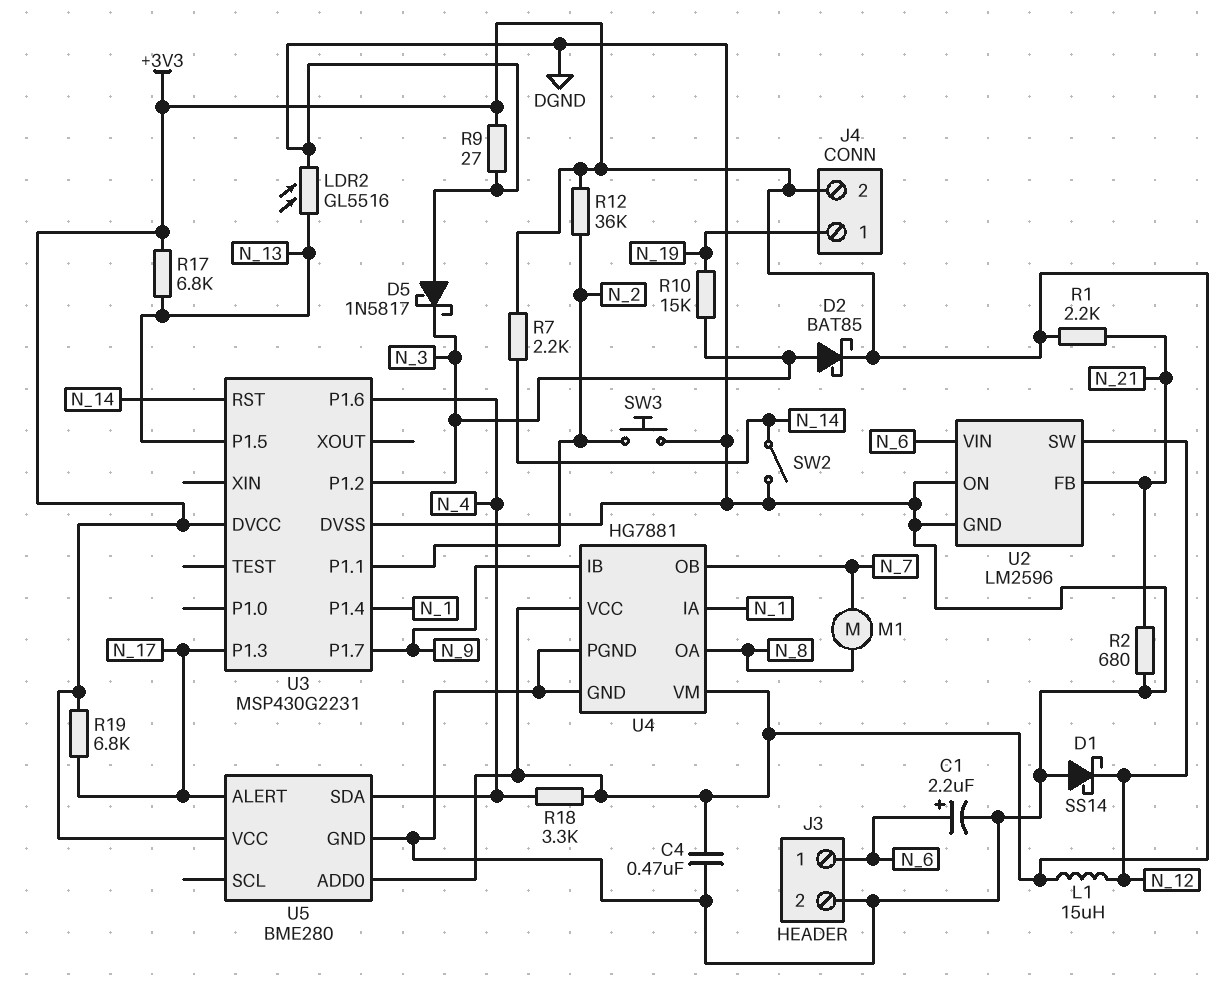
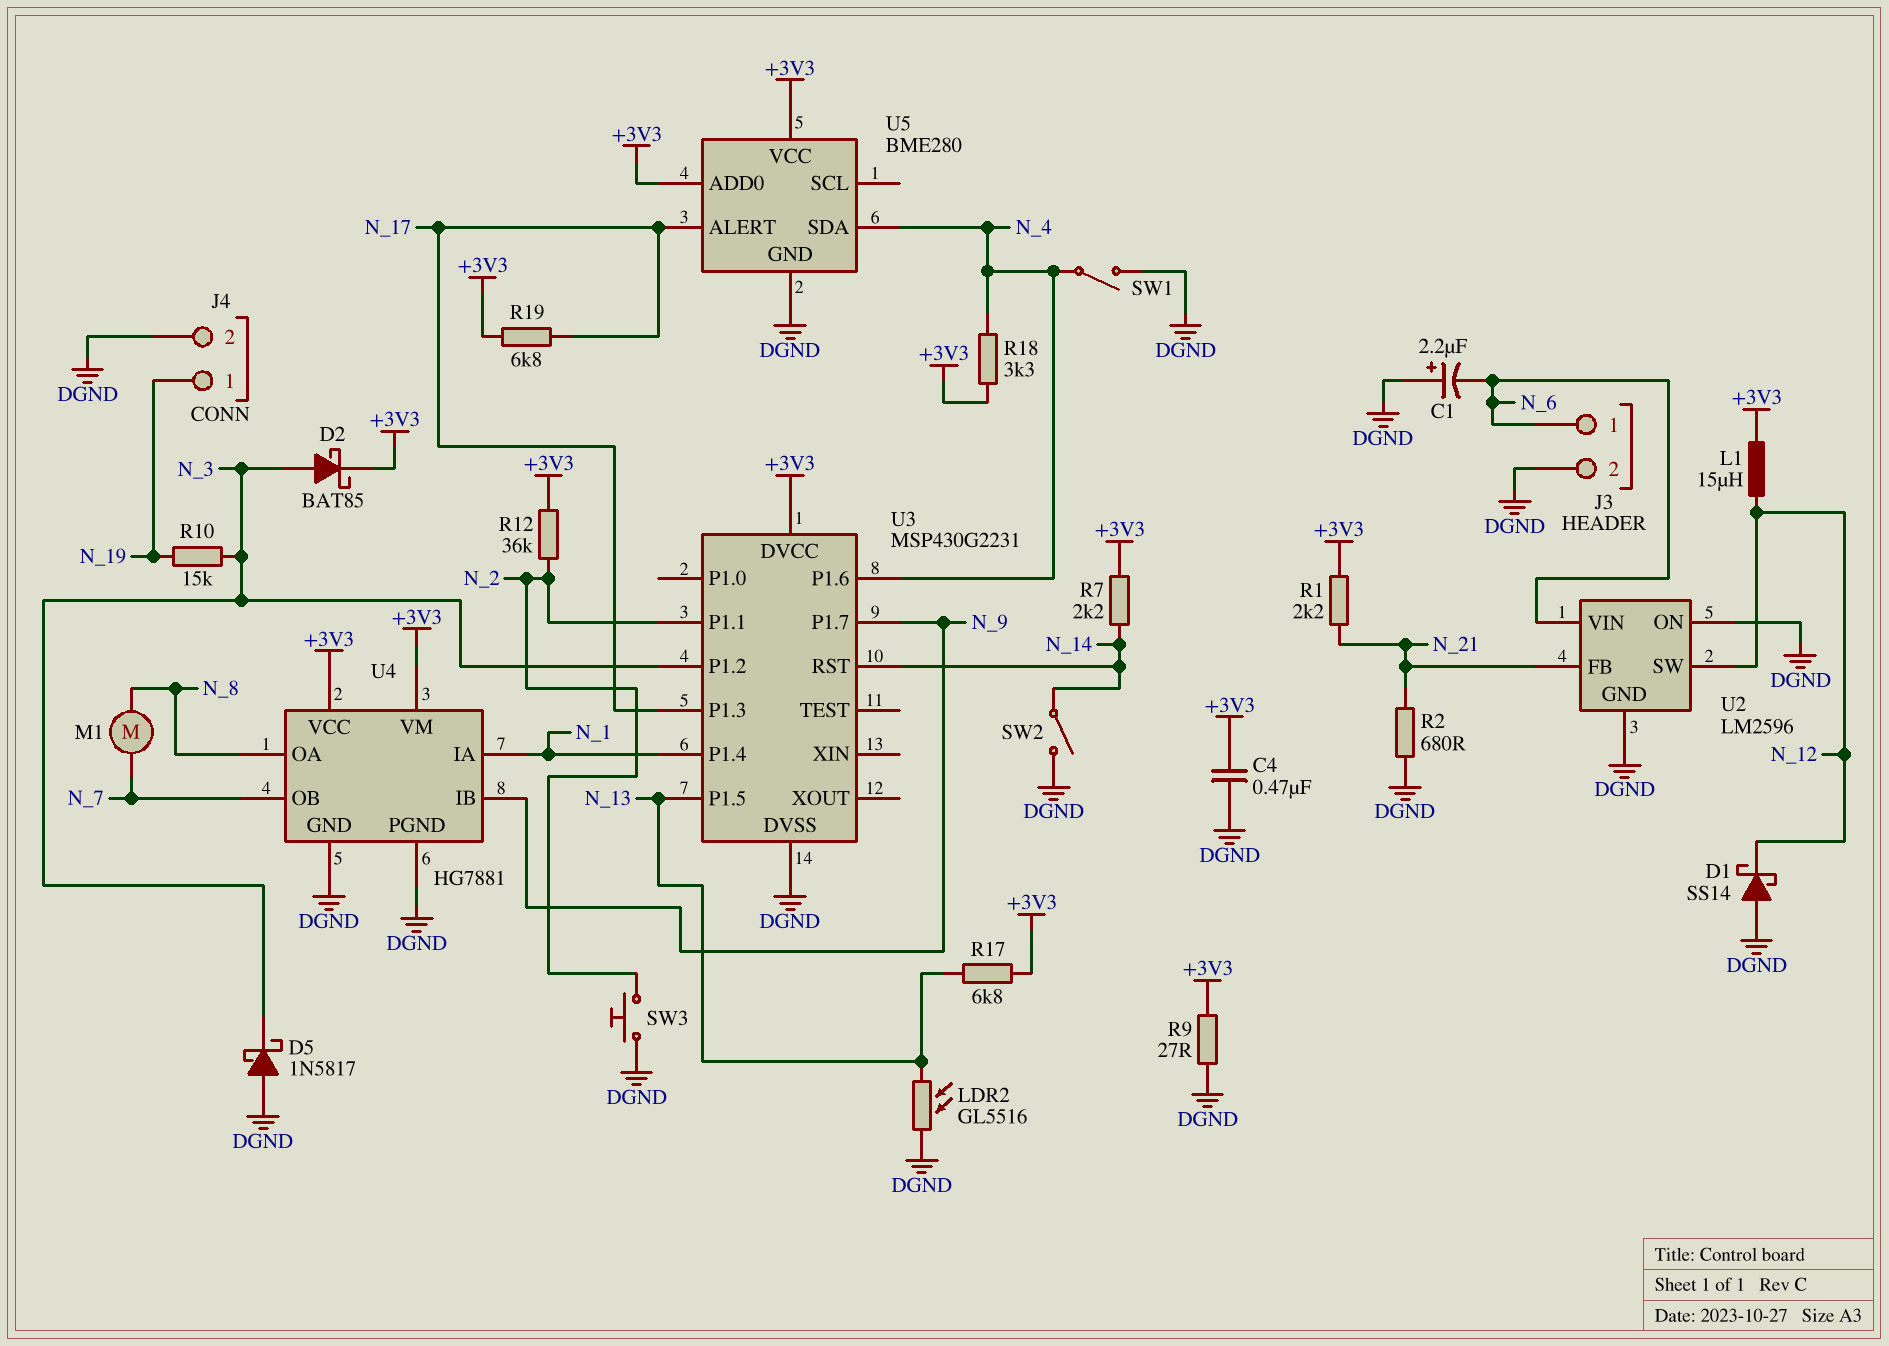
C1: 2.2uF (plus N_6, minus DGND) -> 2.2uF (plus DGND, minus N_6)
J4 pin 2: +3V3 -> DGND
SW1: none -> switch (DGND, N_4)

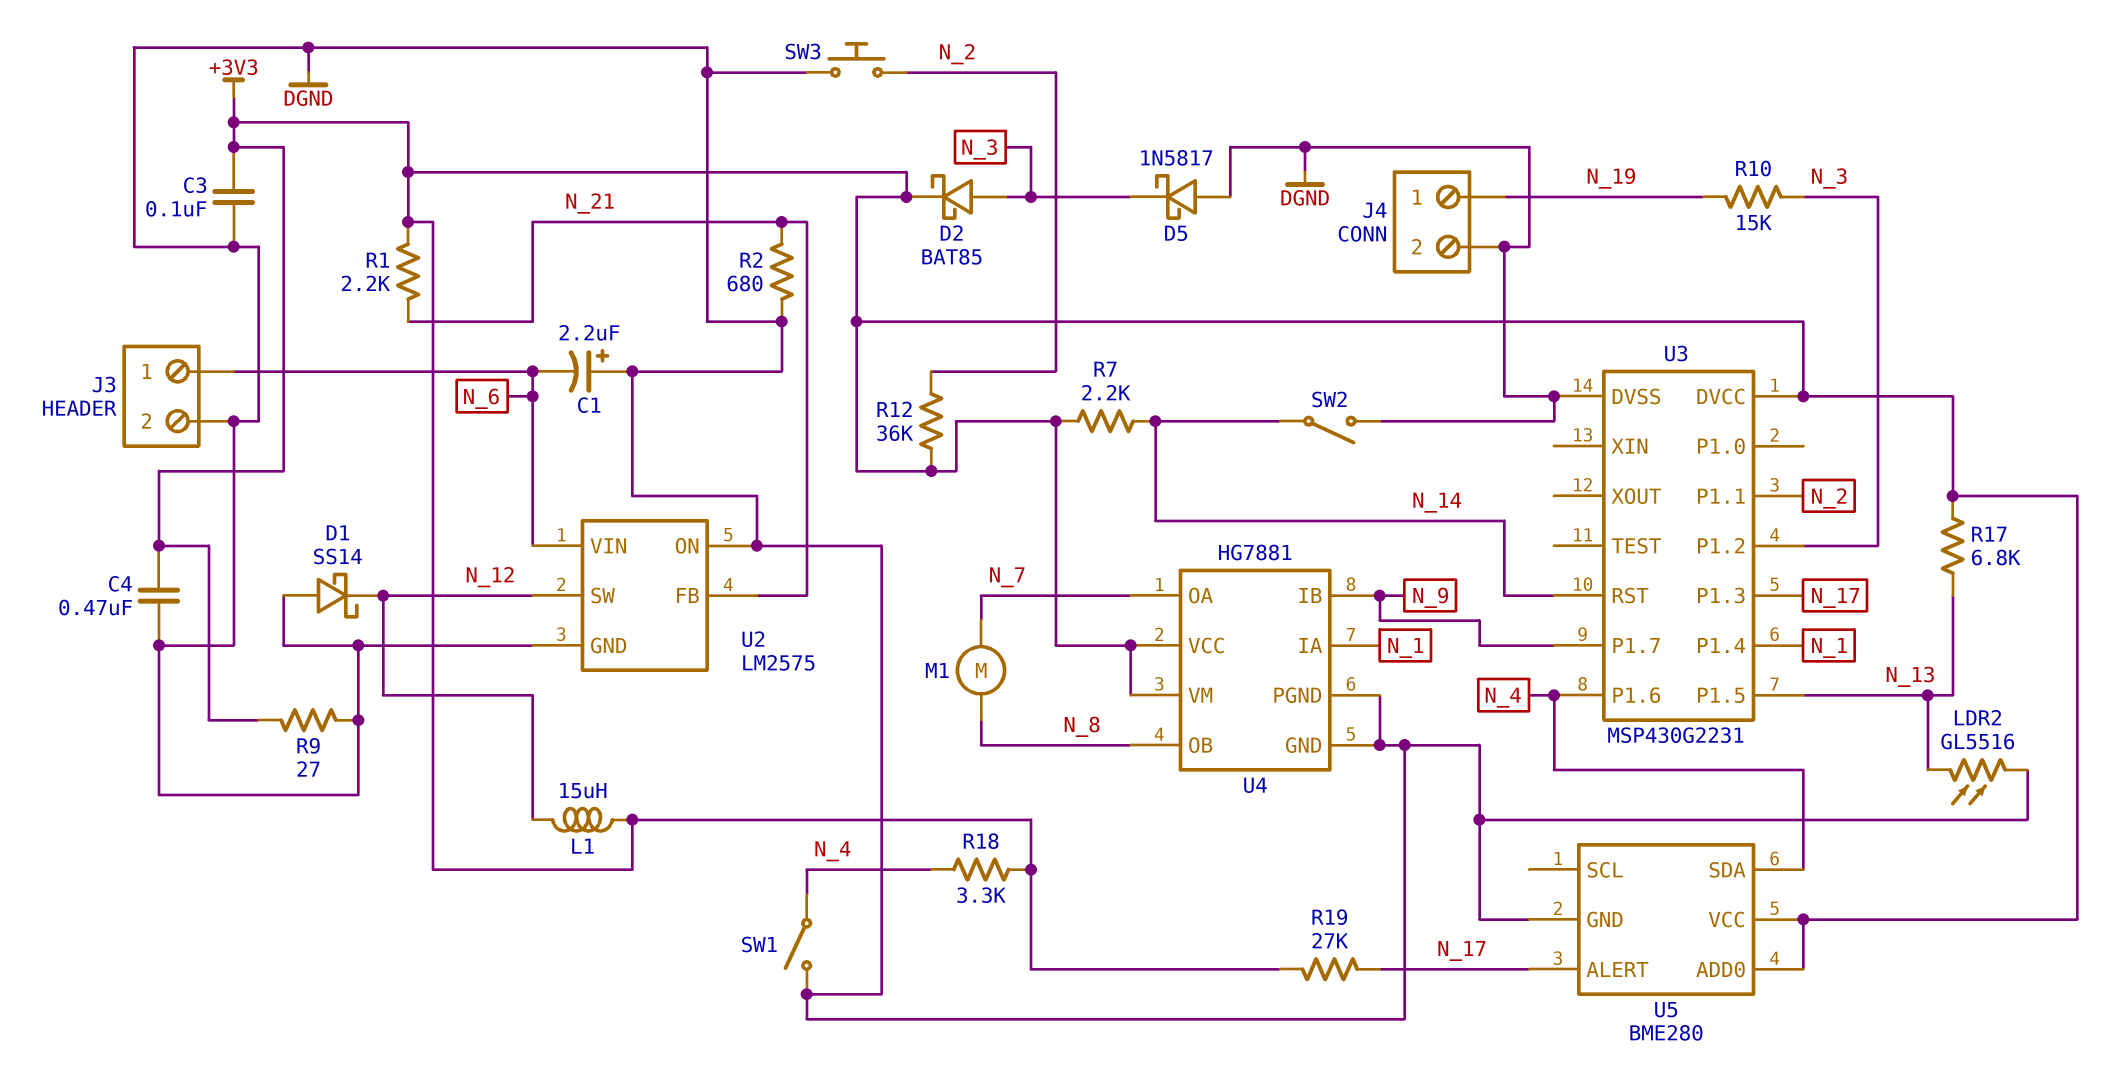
C3: none -> 100nF (+3V3, DGND)
R19: 6.8k (+3V3, N_17) -> 27k (+3V3, N_17)
U2: LM2596 -> LM2575
U4 pin OA: N_8 -> N_7
U4 pin OB: N_7 -> N_8

